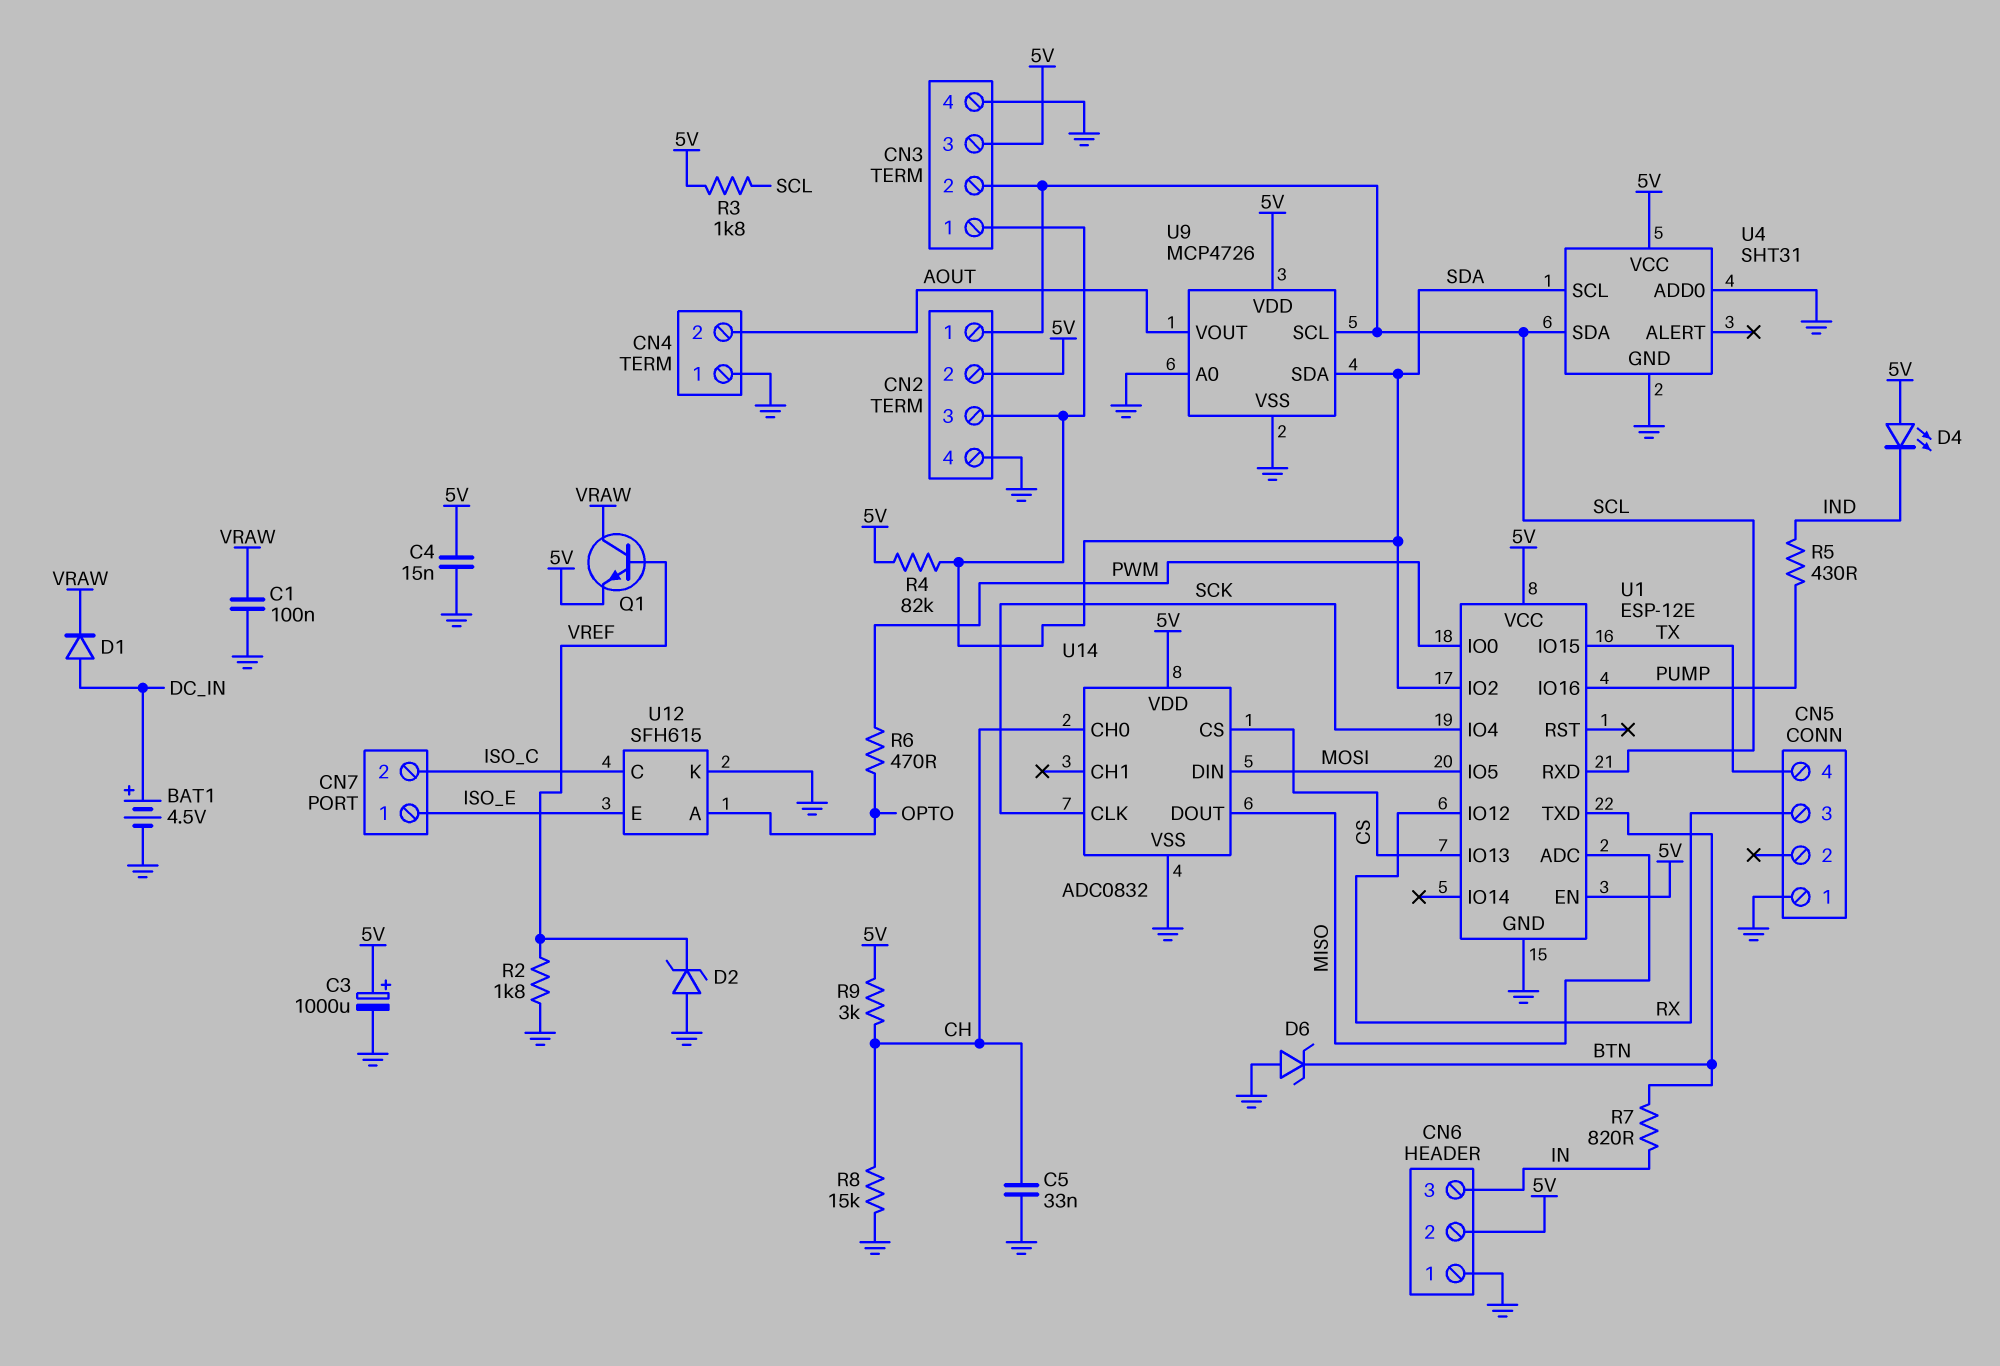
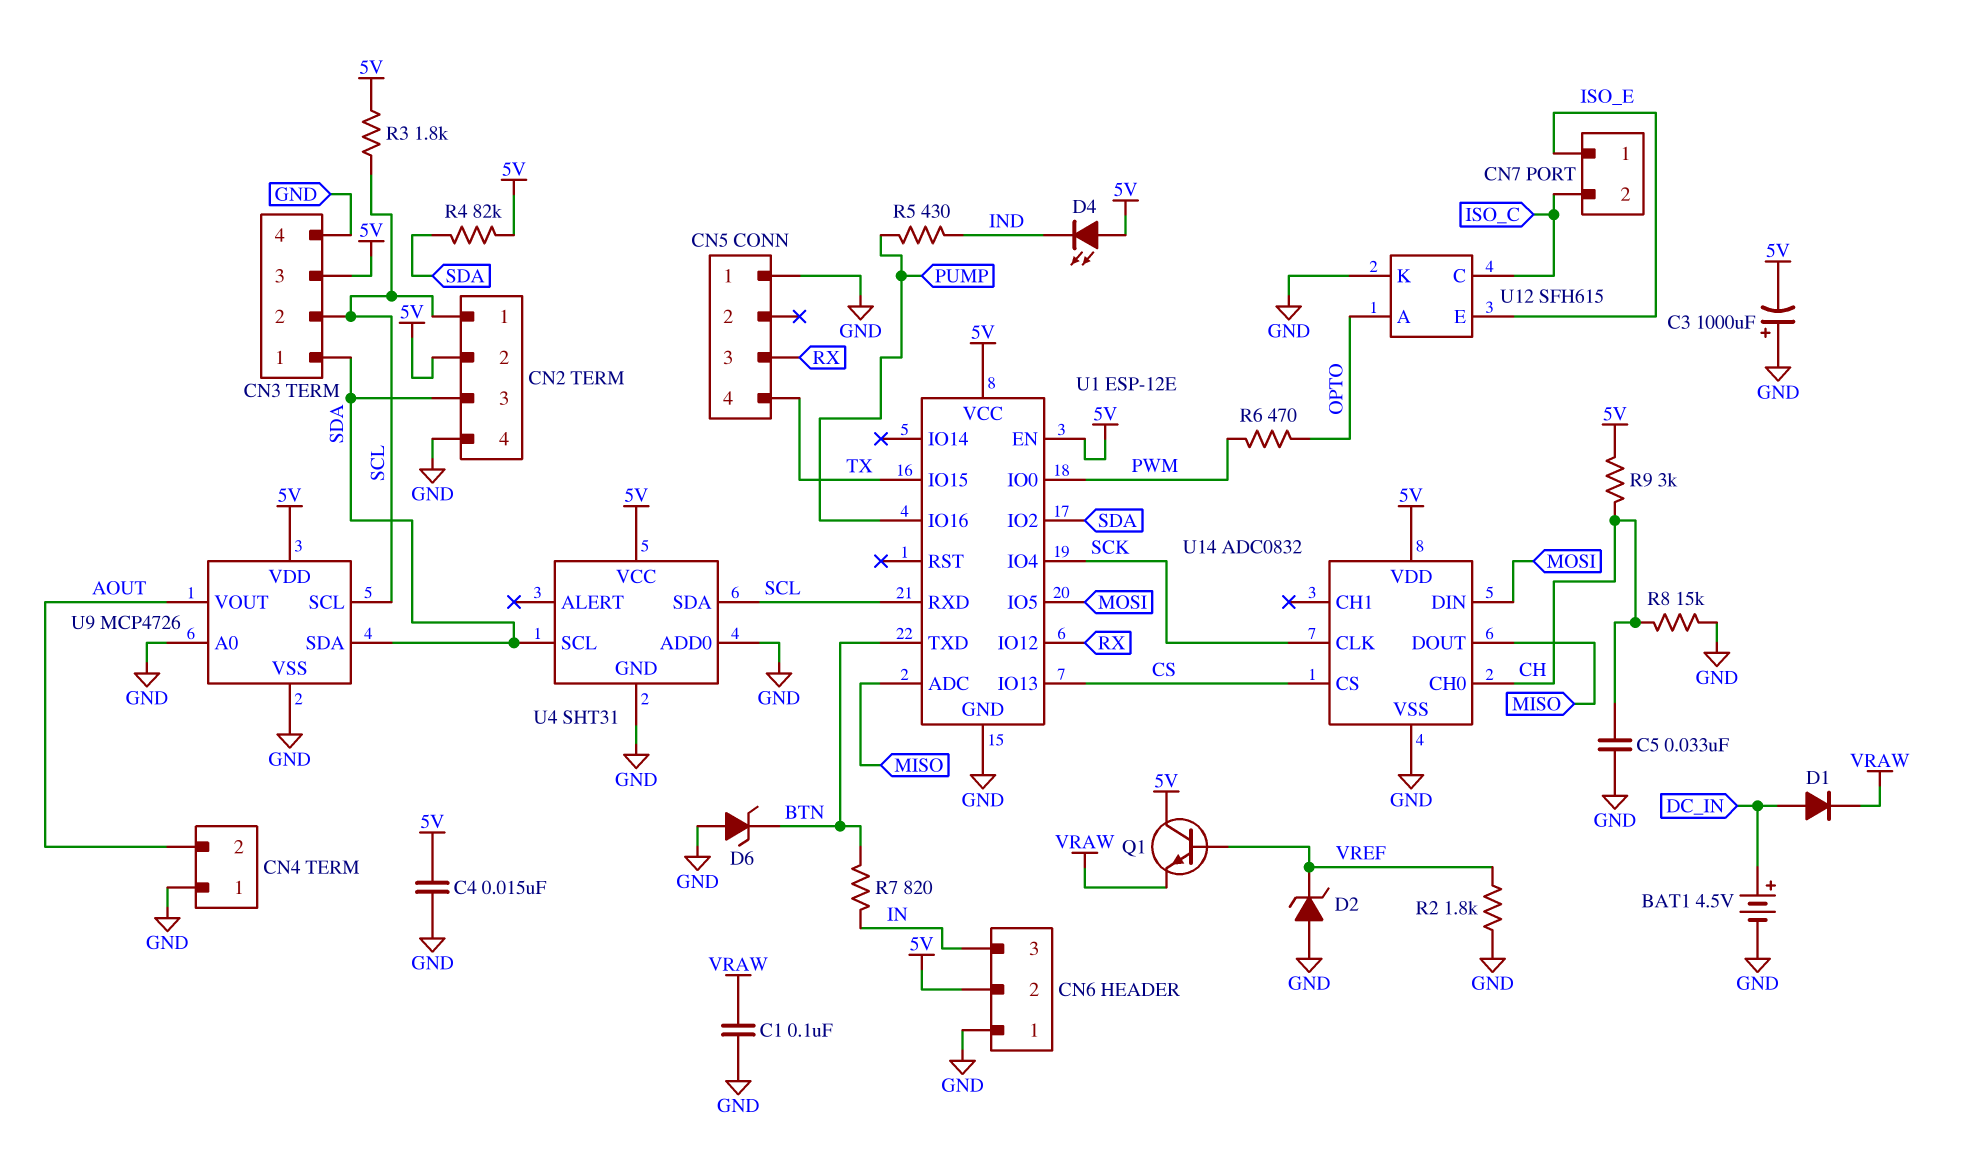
C3: 1000uF (plus 5V, minus GND) -> 1000uF (plus GND, minus 5V)
Q1: NPN (B VREF, C VRAW, E 5V) -> NPN (B VREF, C 5V, E VRAW)

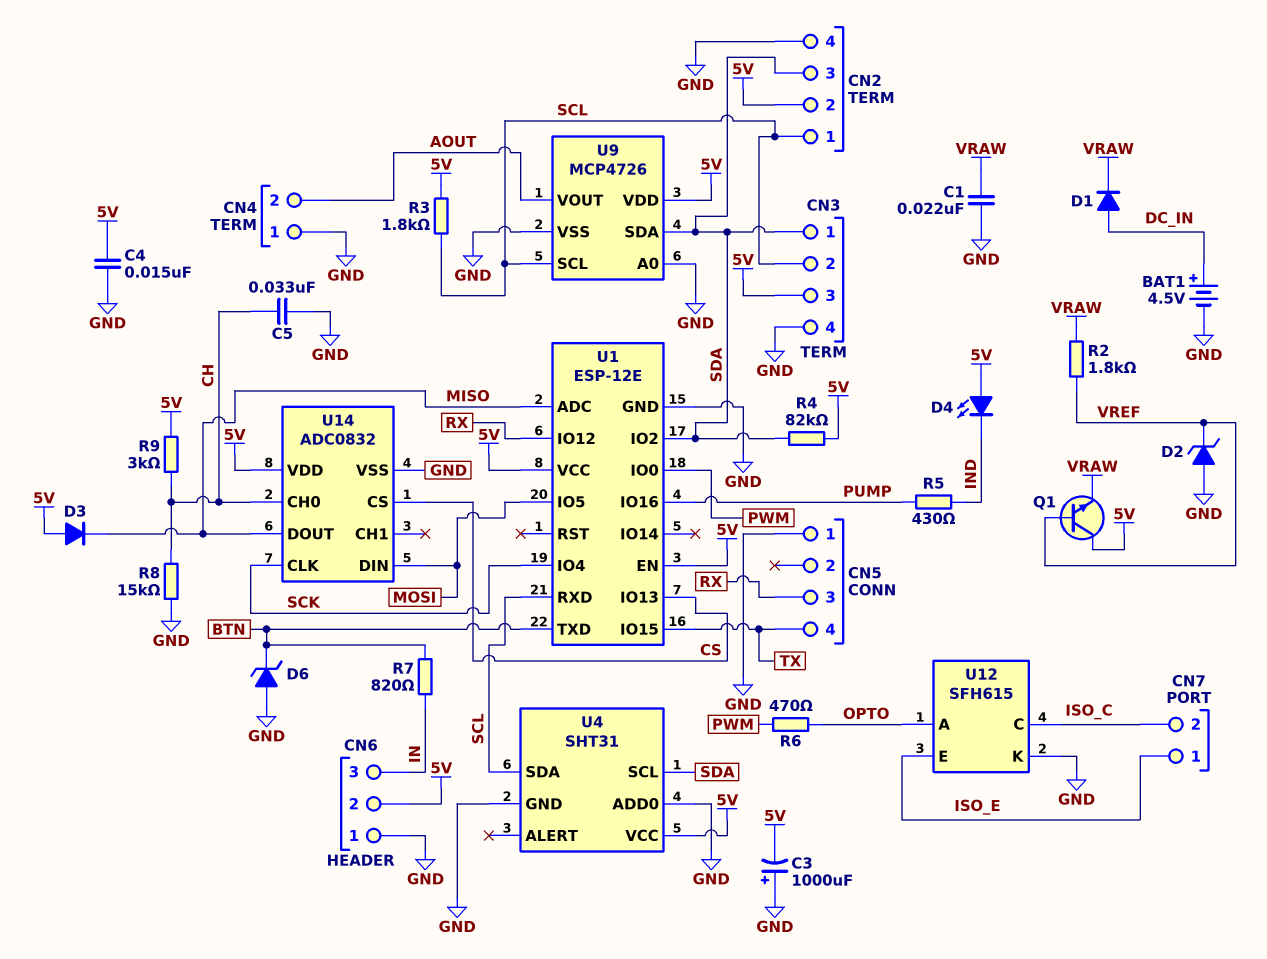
C1: 100nF (GND, VRAW) -> 22nF (GND, VRAW)
D3: none -> diode (A 5V, K MISO)
R2: 1.8k (GND, VREF) -> 1.8k (VRAW, VREF)

